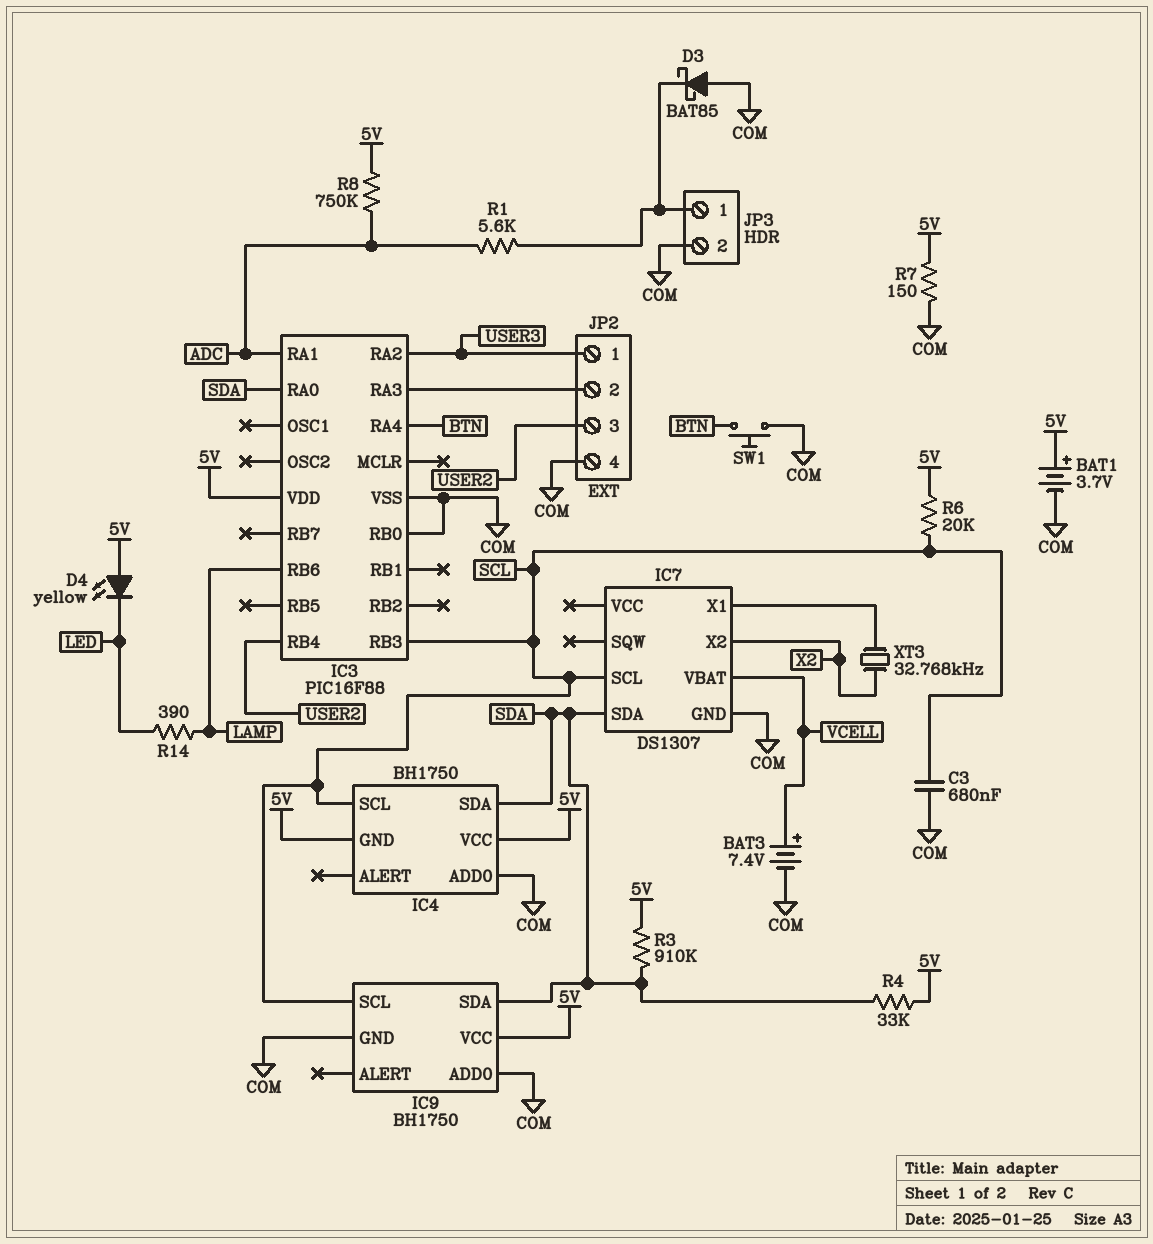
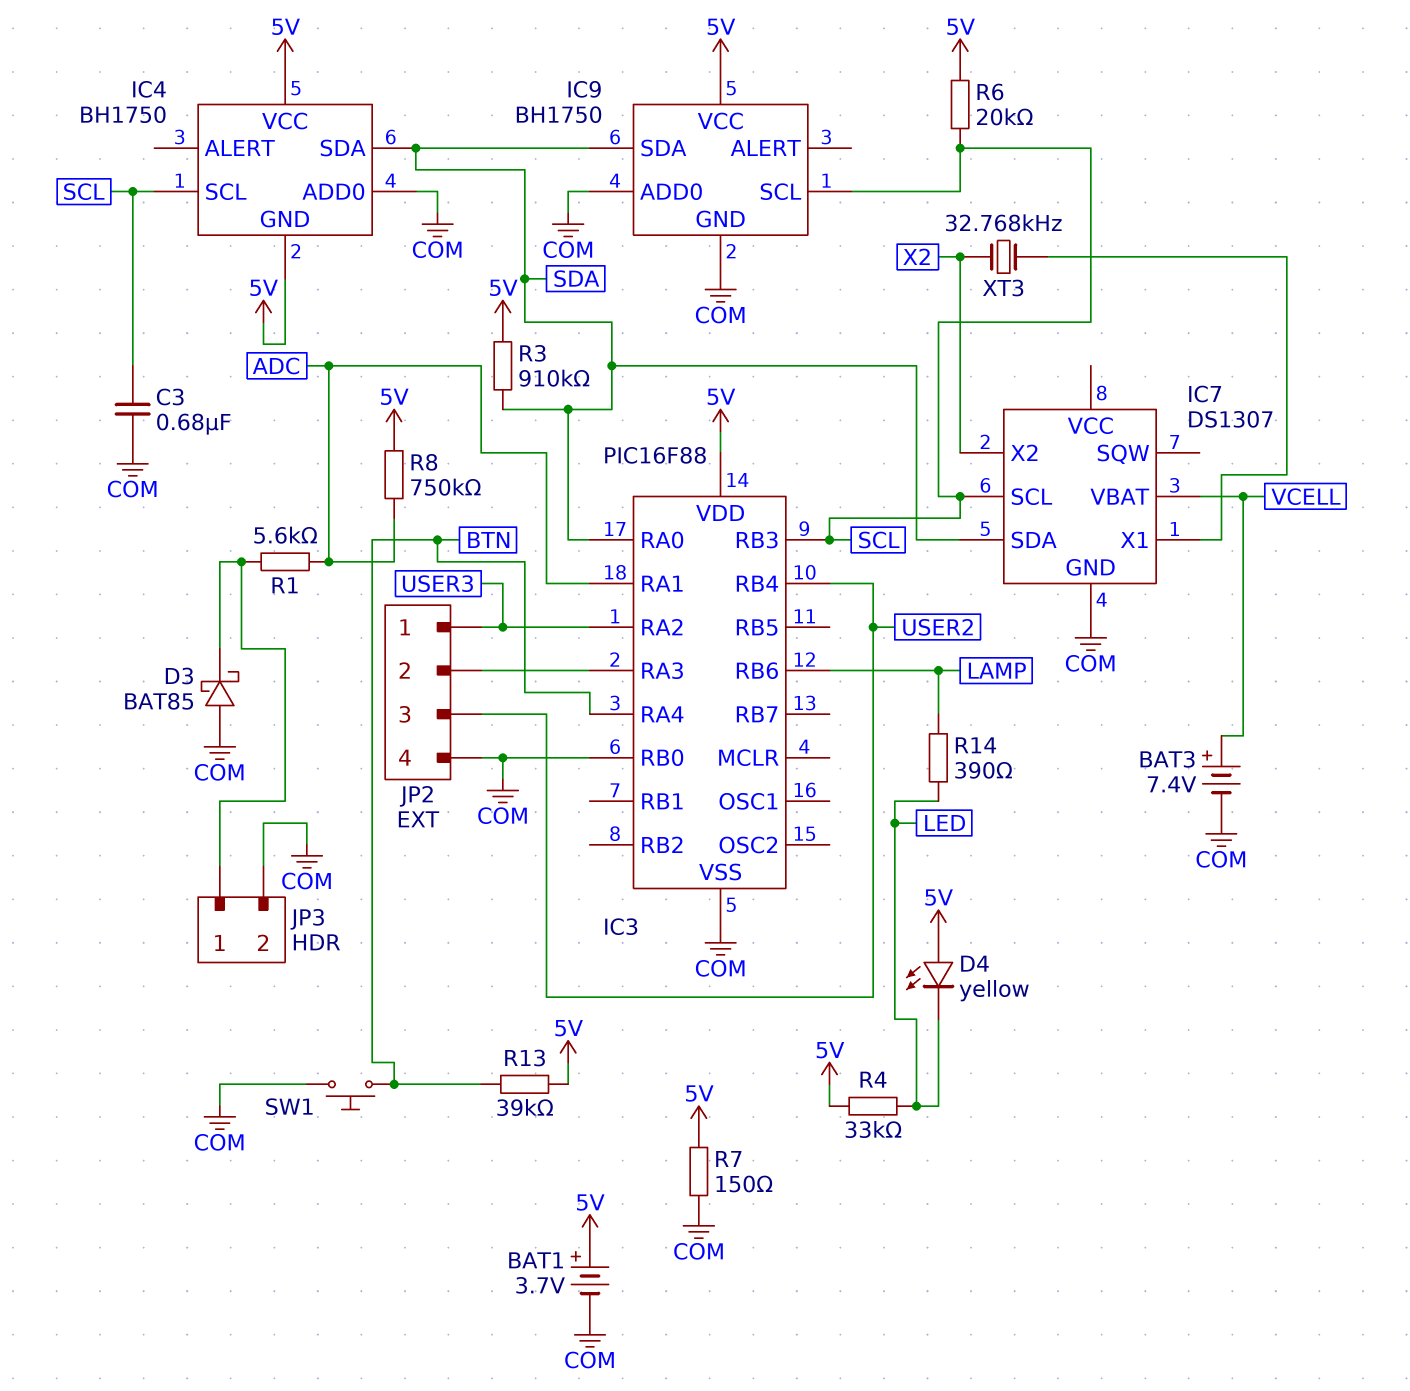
R4: 33k (5V, SDA) -> 33k (5V, LED)
R13: none -> 39k (5V, BTN)

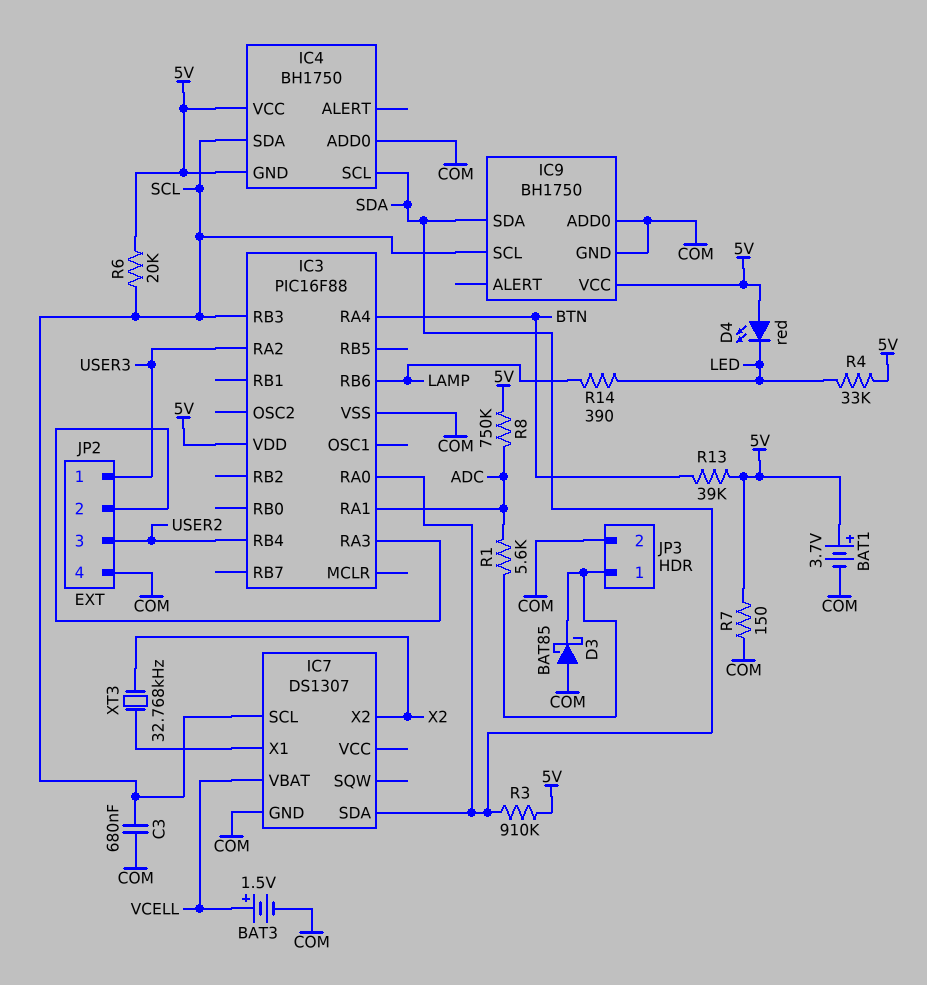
BAT3: 7.4V (plus VCELL, minus COM) -> 1.5V (plus VCELL, minus COM)
D4: LED yellow (A 5V, K LED) -> LED red (A 5V, K LED)
IC3 pin RB0: COM -> none
IC4 pin SCL: SCL -> SDA
IC4 pin SDA: SDA -> SCL
SW1: button (BTN, COM) -> none

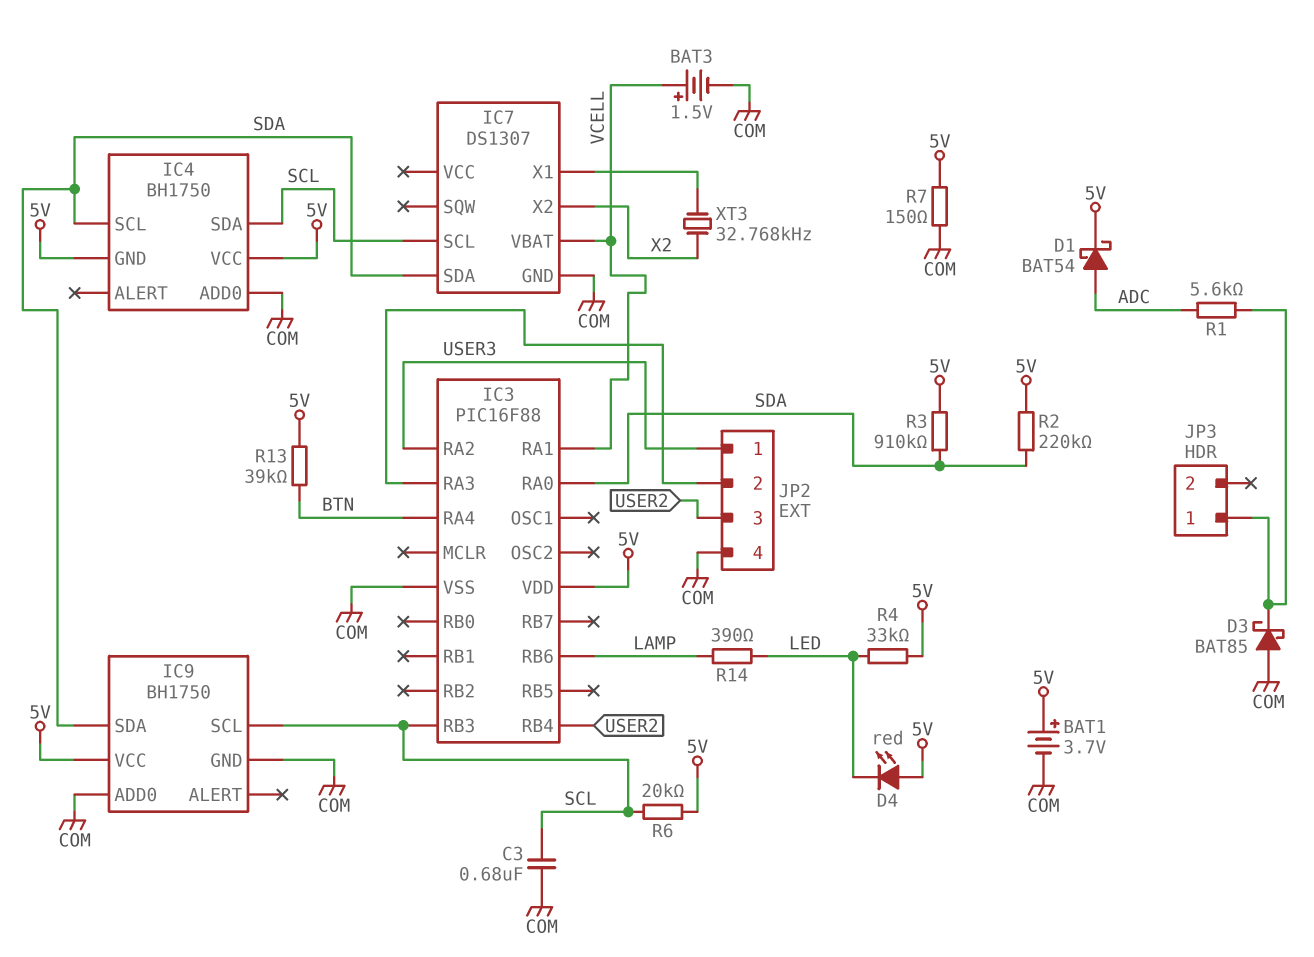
D1: none -> schottky BAT54 (A ADC, K 5V)
IC3 pin RA1: ADC -> VCELL
JP3 pin 2: COM -> none
R2: none -> 220k (5V, SDA)
R8: 750k (5V, ADC) -> none

